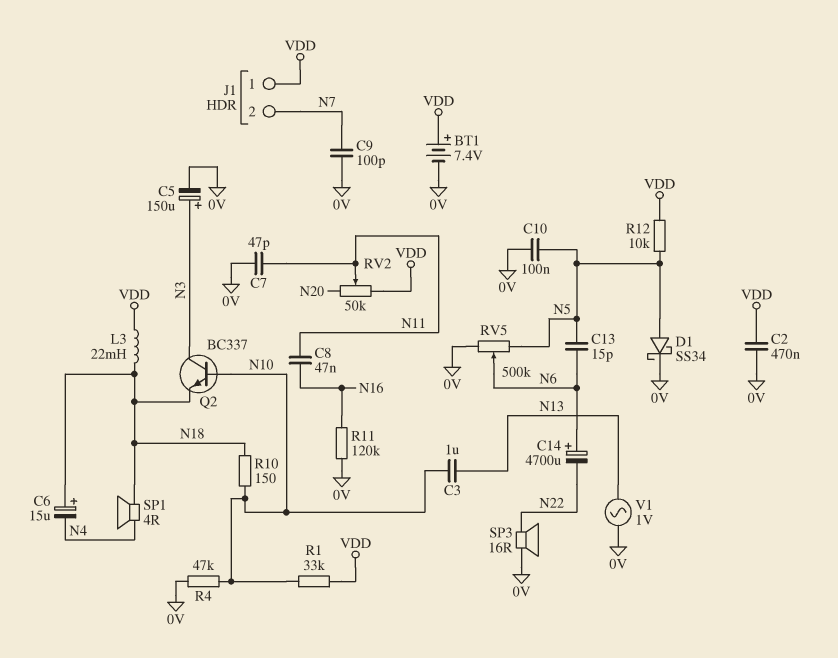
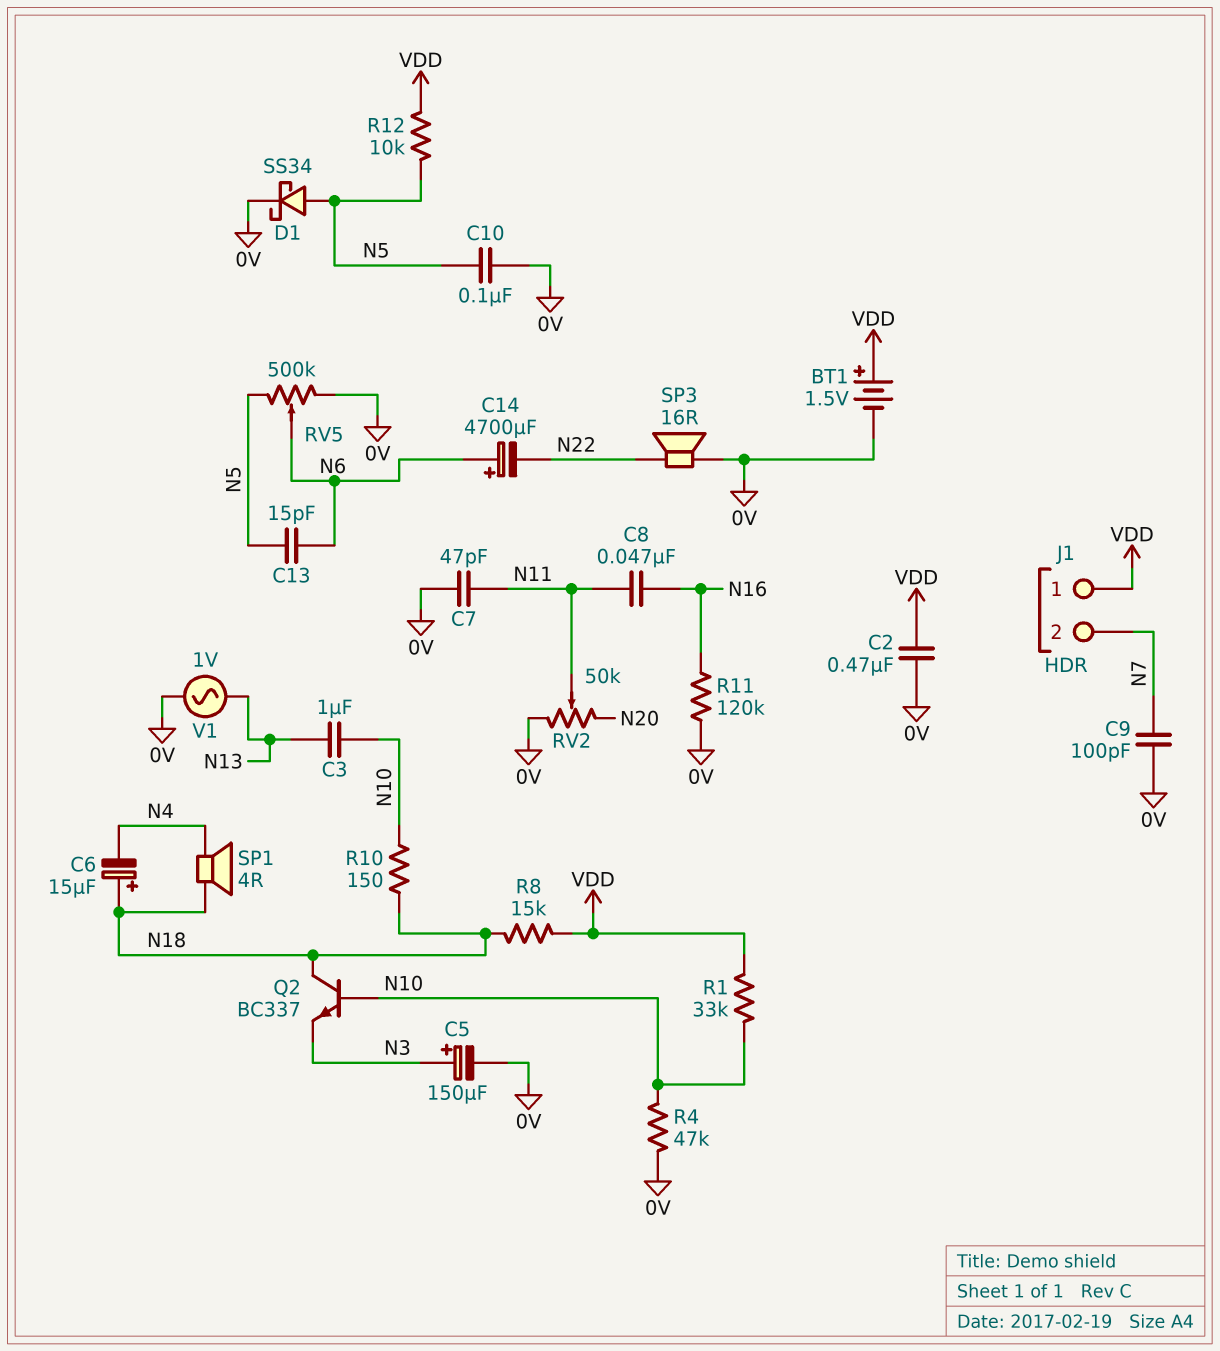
BT1: 7.4V (plus VDD, minus 0V) -> 1.5V (plus VDD, minus 0V)
L3: 22mH (N18, VDD) -> none
Q2: NPN BC337 (B N10, C N3, E N18) -> NPN BC337 (B N10, C N18, E N3)
R8: none -> 15k (N18, VDD)
RV2: 50k (N20, VDD, wiper N11) -> 50k (0V, N20, wiper N11)

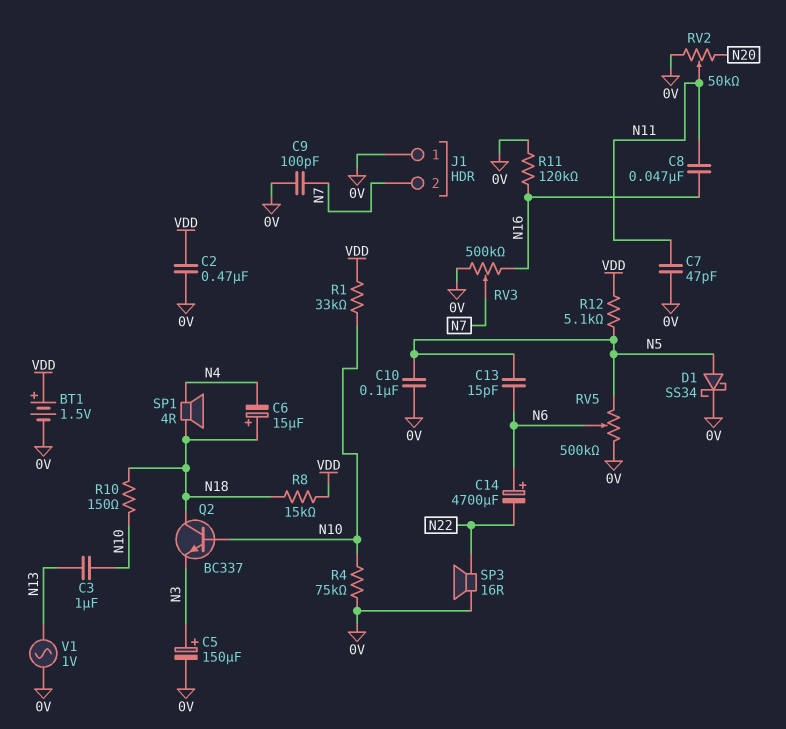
J1 pin 1: VDD -> 0V
R4: 47k (0V, N10) -> 75k (0V, N10)
R12: 10k (N5, VDD) -> 5.1k (N5, VDD)
RV3: none -> 500k (0V, N16, wiper N7)

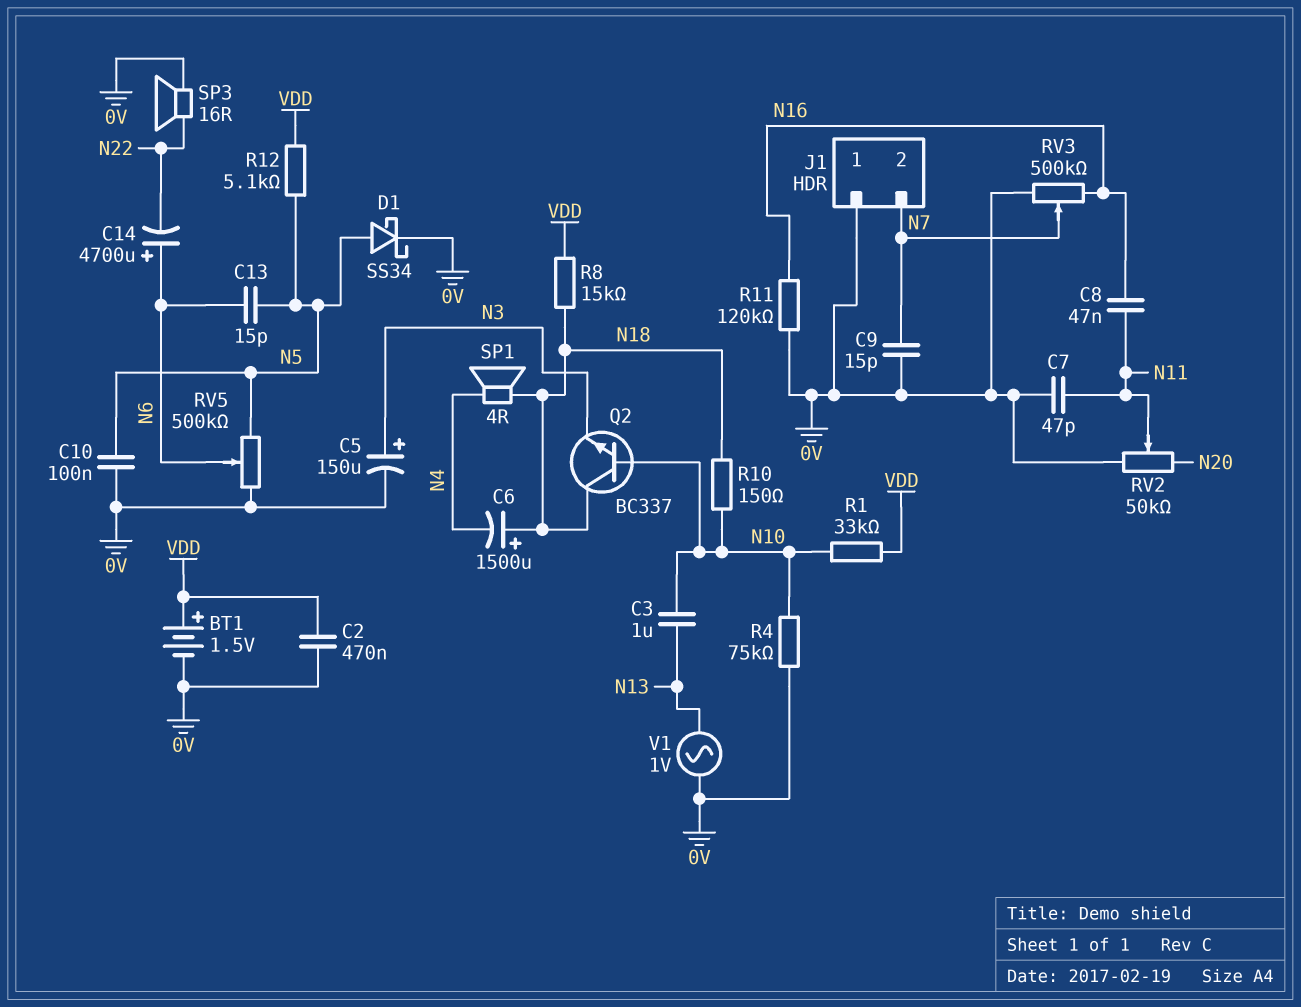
C6: 15uF (plus N18, minus N4) -> 1500uF (plus N18, minus N4)
C9: 100pF (0V, N7) -> 15pF (0V, N7)

